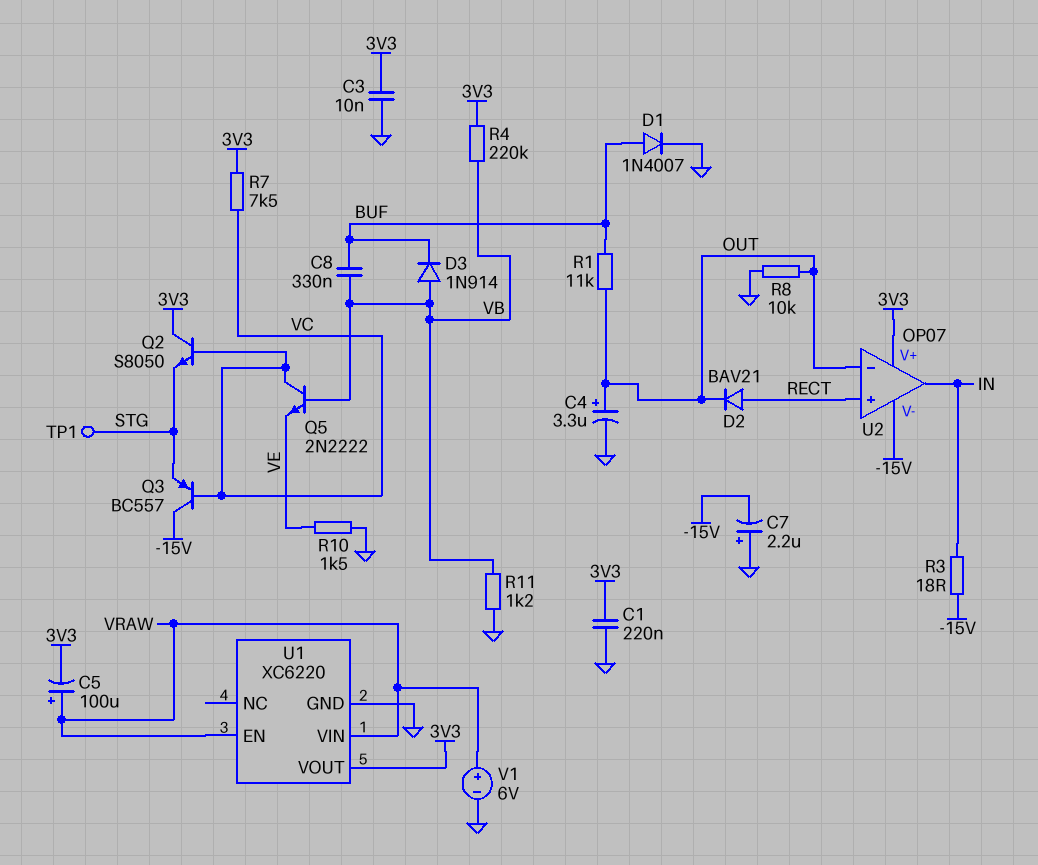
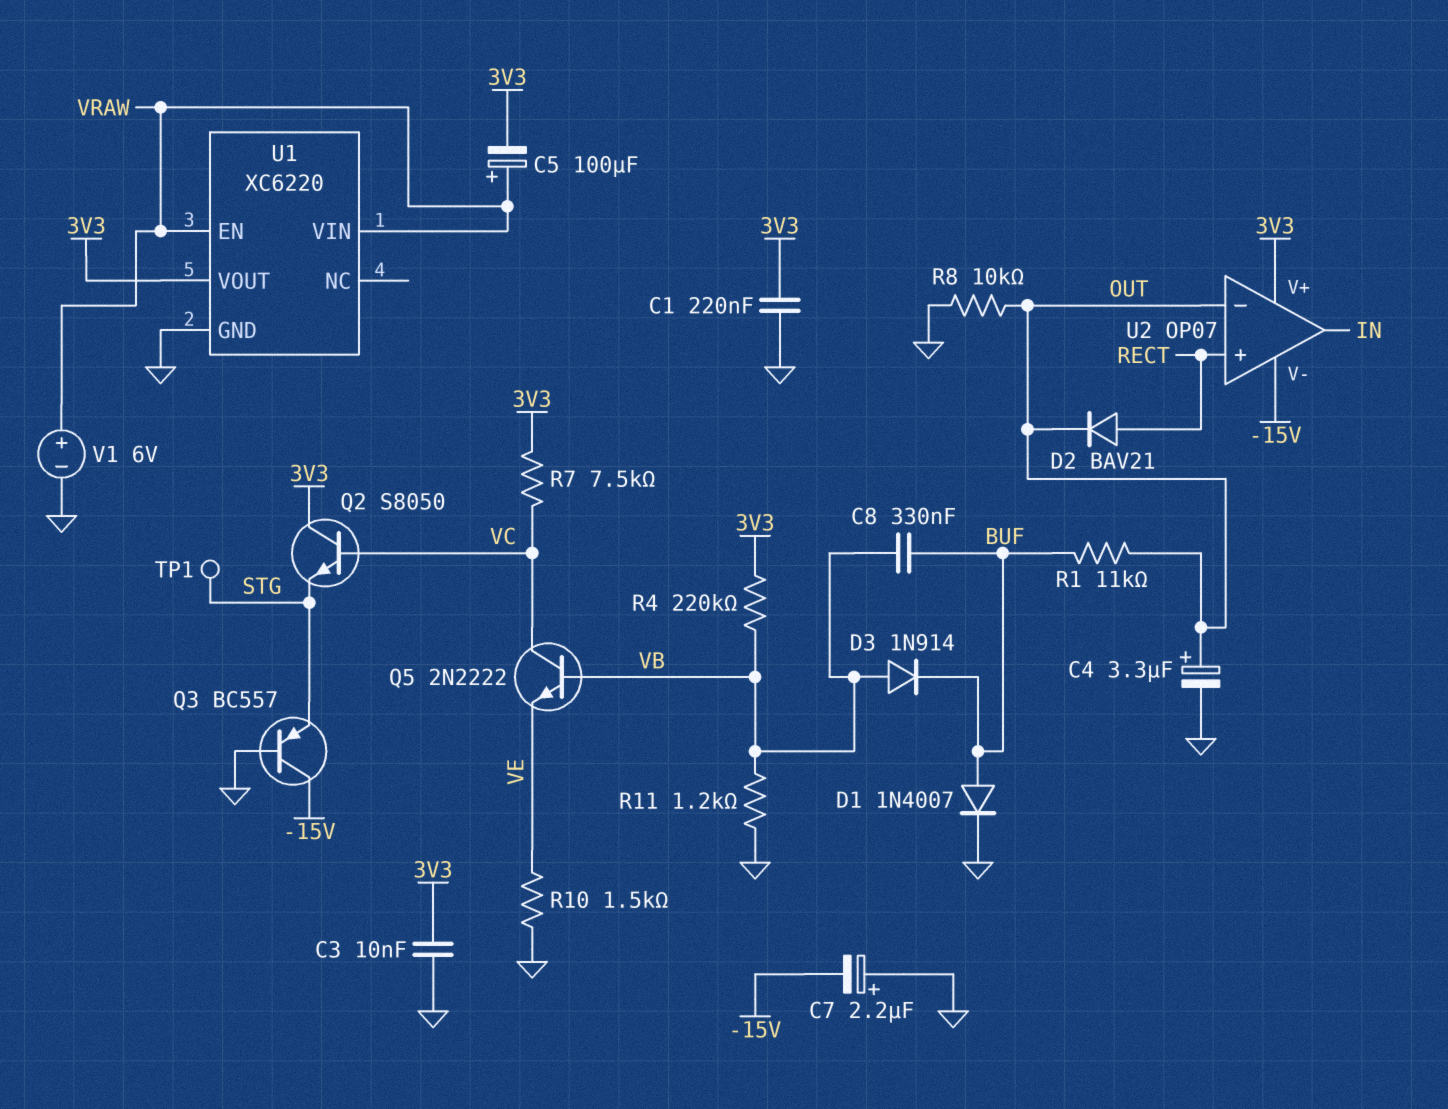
Q3: PNP BC557 (B VC, C -15V, E STG) -> PNP BC557 (B GND, C -15V, E STG)
R3: 18 (-15V, IN) -> none

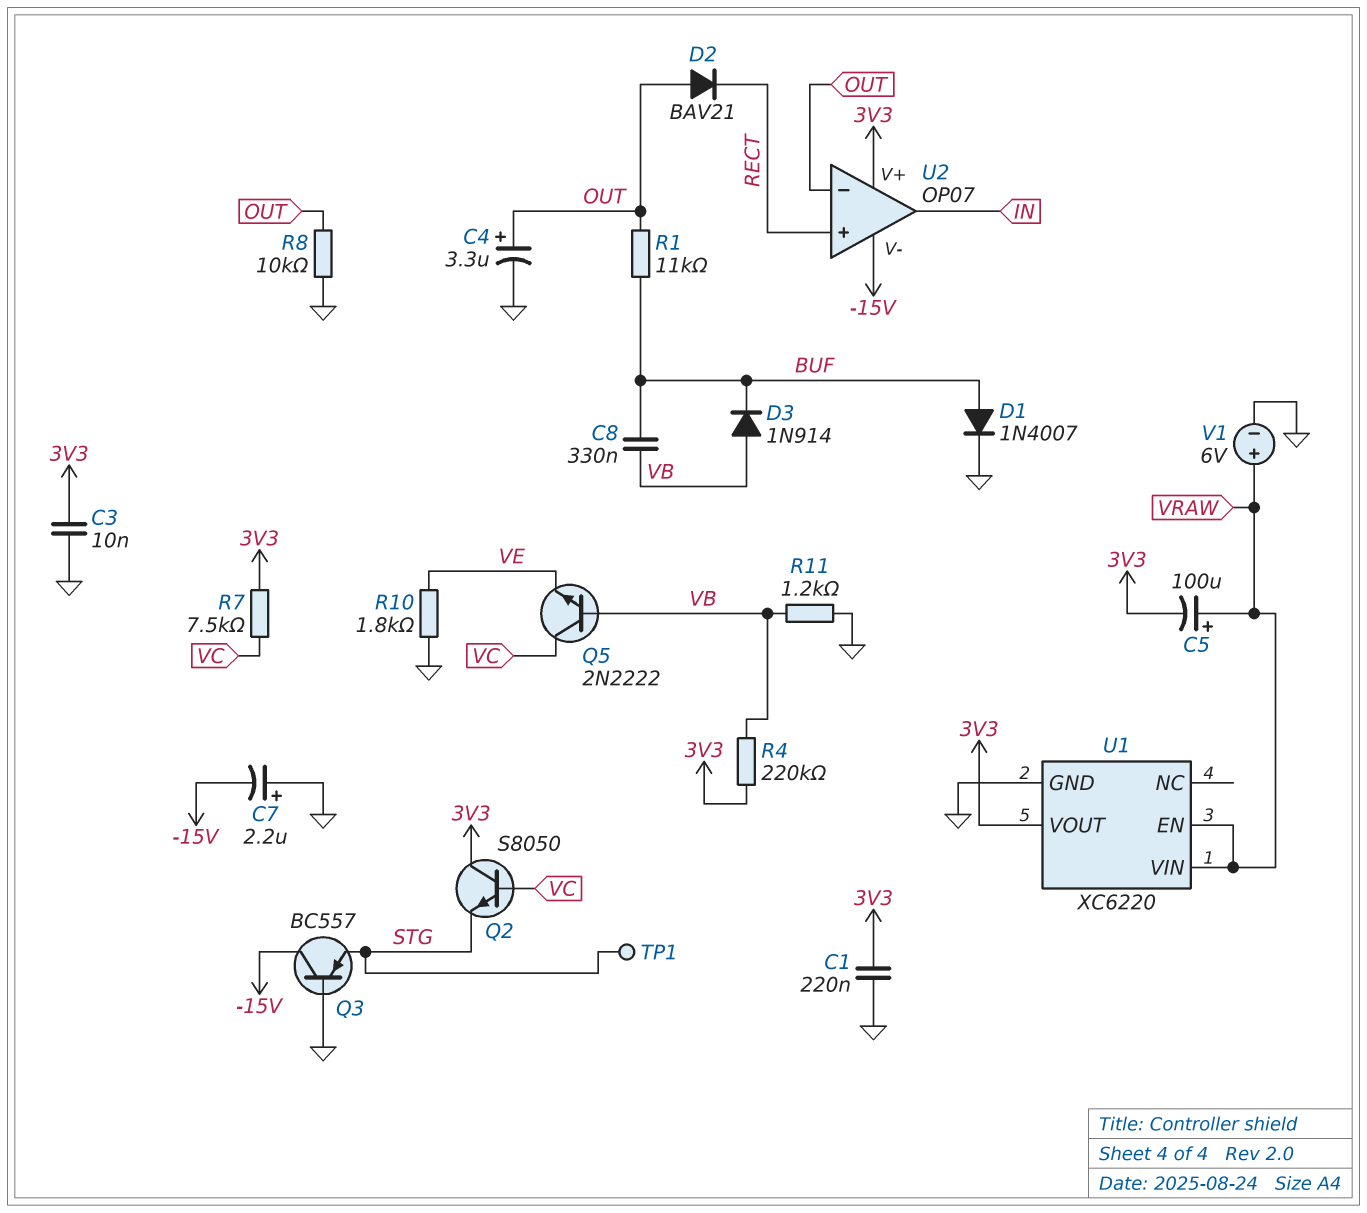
D2: diode BAV21 (A RECT, K OUT) -> diode BAV21 (A OUT, K RECT)
R10: 1.5k (GND, VE) -> 1.8k (GND, VE)

